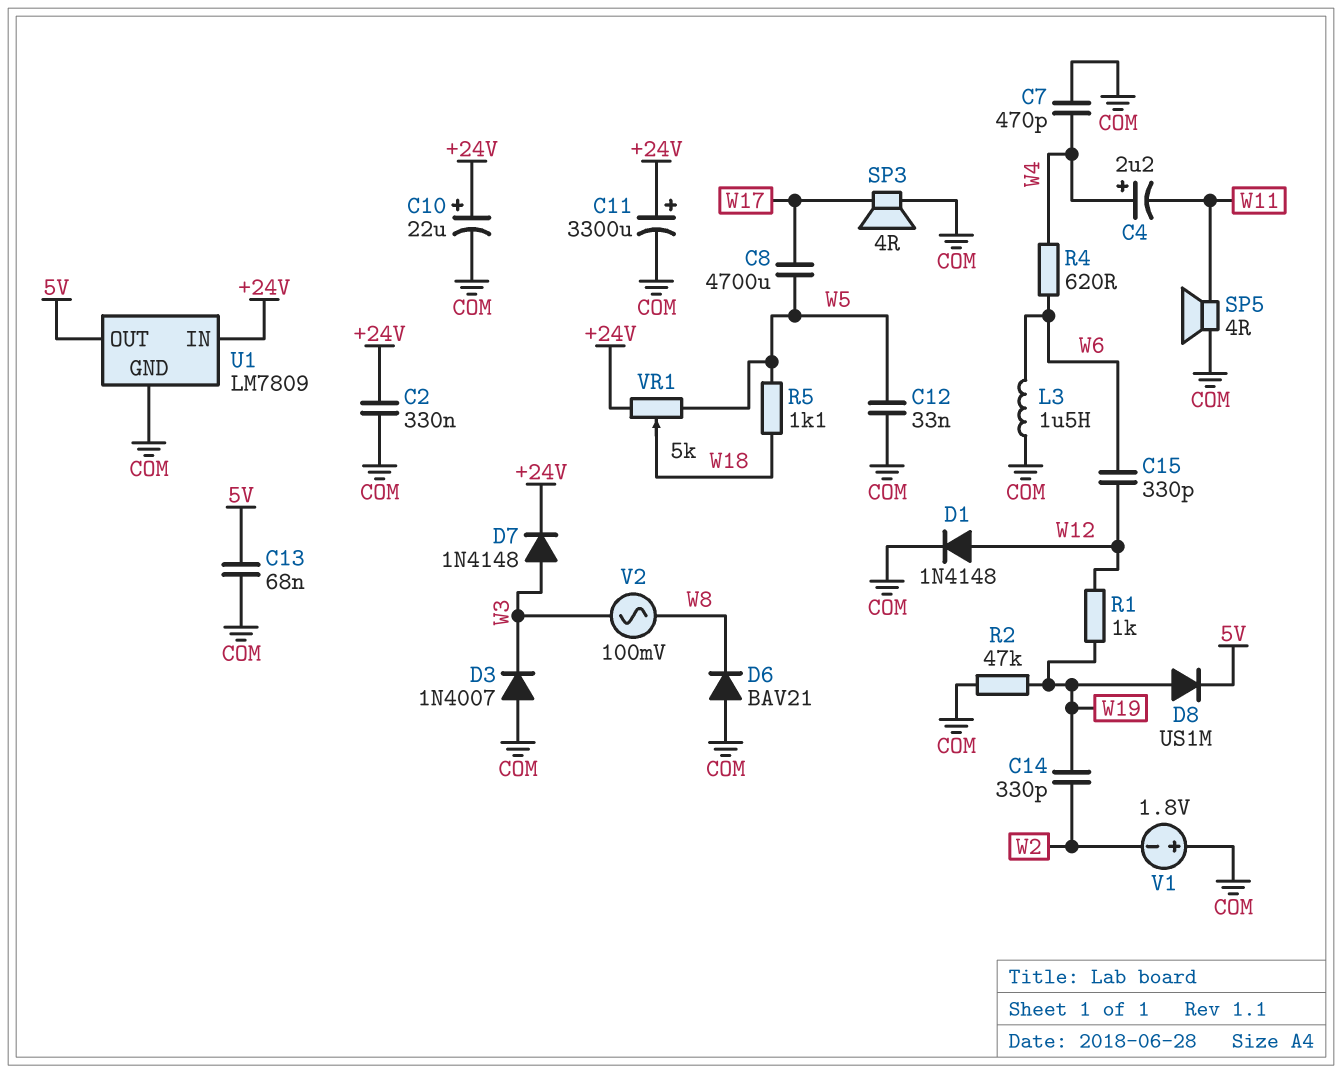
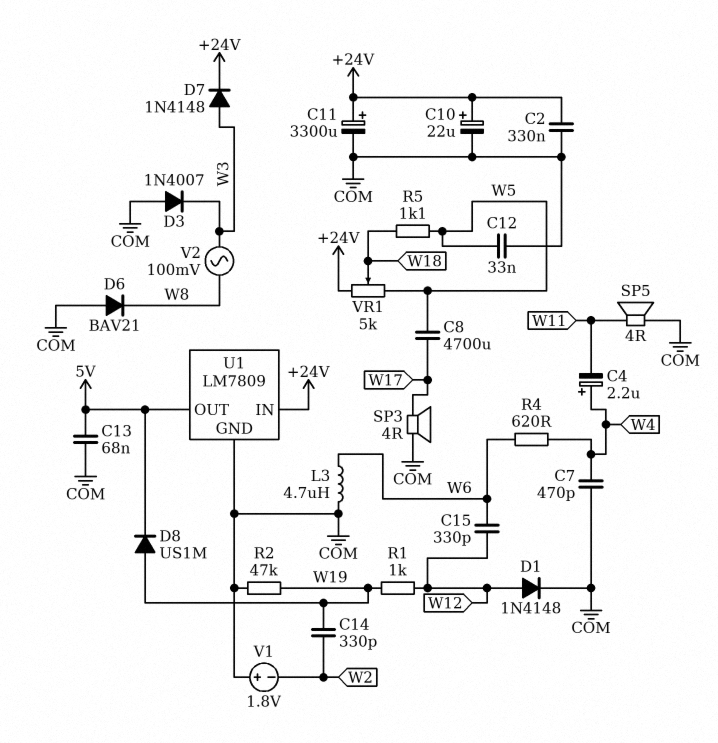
L3: 1.5uH (COM, W6) -> 4.7uH (COM, W6)

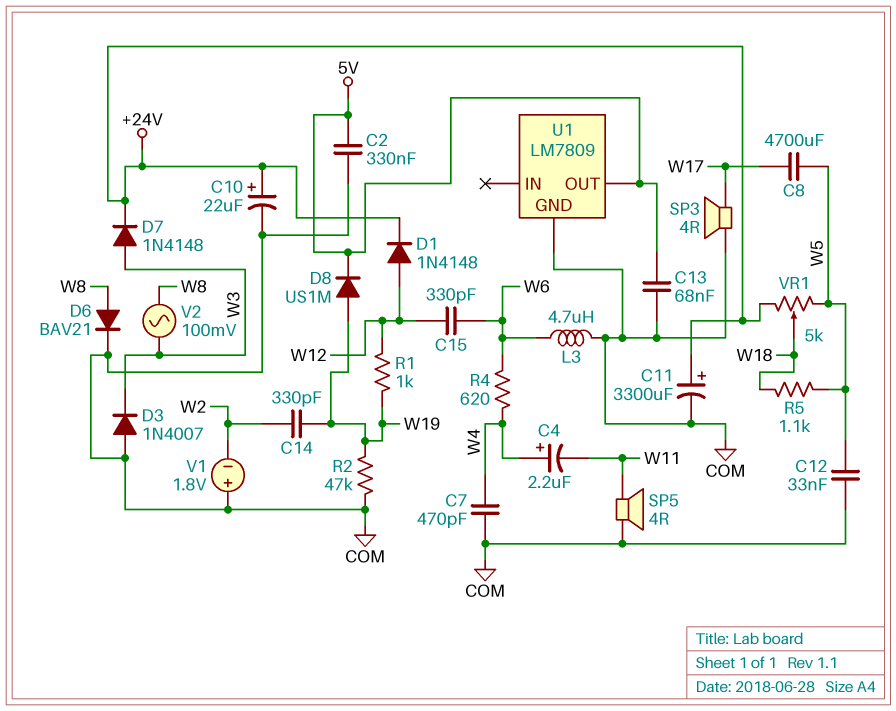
C2: 330nF (+24V, COM) -> 330nF (5V, COM)
D1: diode 1N4148 (A W12, K COM) -> diode 1N4148 (A W12, K +24V)
D6: diode BAV21 (A COM, K W8) -> diode BAV21 (A W8, K COM)
U1 pin IN: +24V -> none

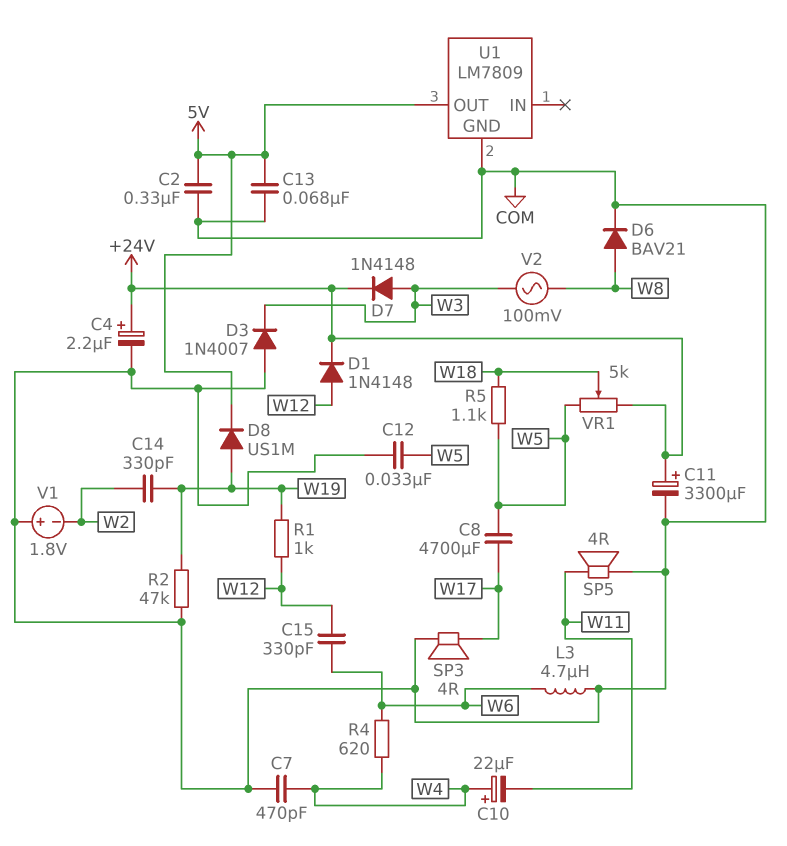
C4: 2.2uF (plus W4, minus W11) -> 2.2uF (plus +24V, minus COM)
C10: 22uF (plus +24V, minus COM) -> 22uF (plus W4, minus W11)

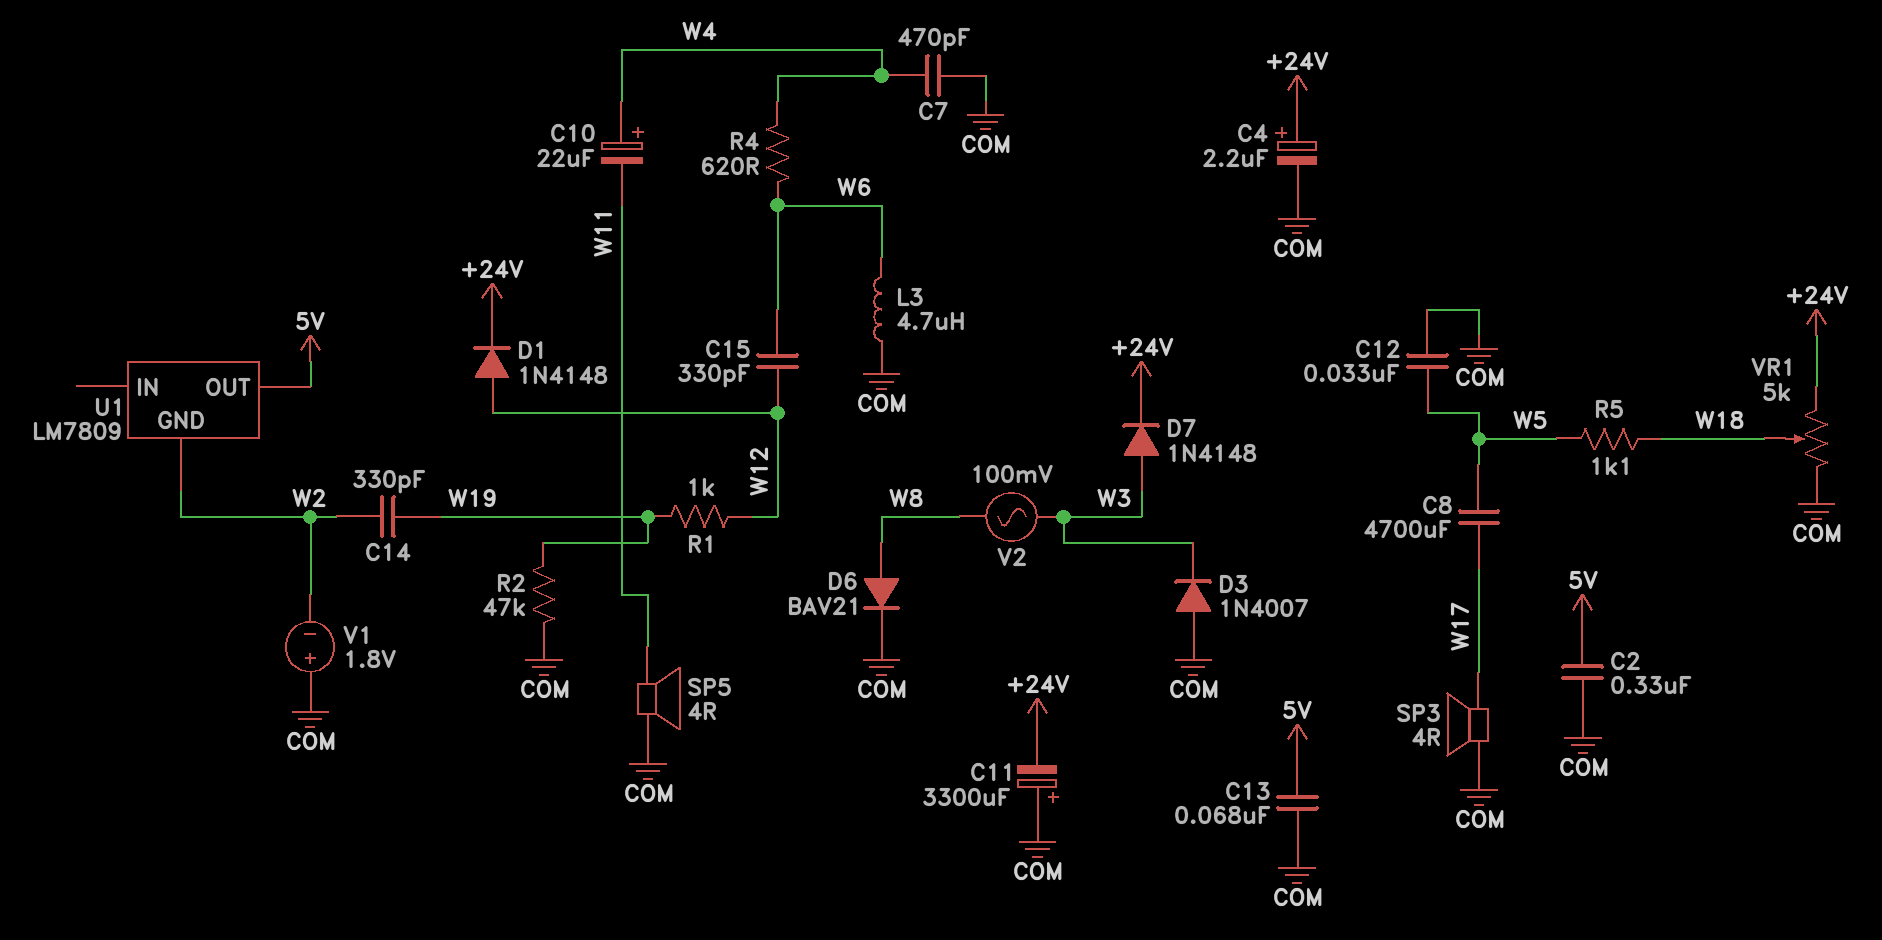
C11: 3300uF (plus +24V, minus COM) -> 3300uF (plus COM, minus +24V)
D8: diode US1M (A W19, K 5V) -> none
U1 pin GND: COM -> W2
VR1: 5k (+24V, W5, wiper W18) -> 5k (+24V, COM, wiper W18)

